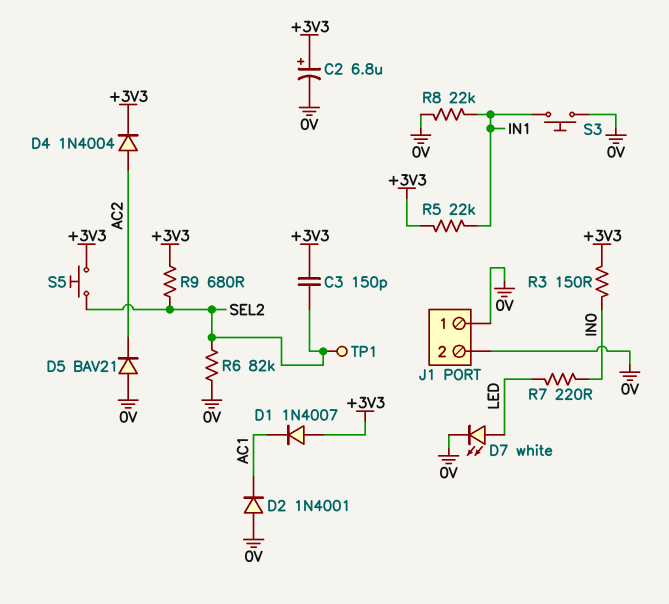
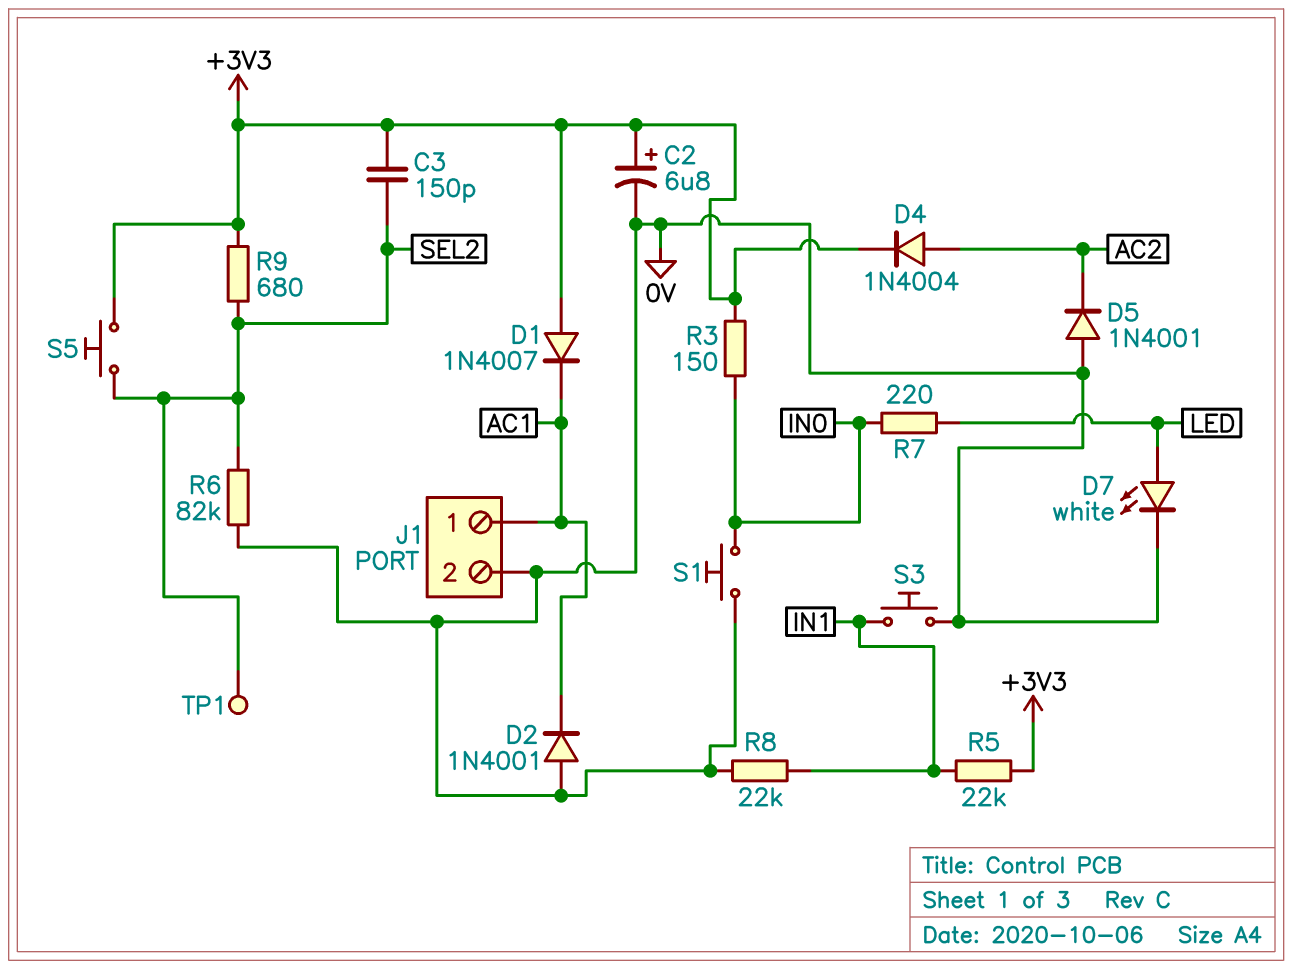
D5: diode BAV21 (A 0V, K AC2) -> diode 1N4001 (A 0V, K AC2)
J1 pin 1: 0V -> AC1
S1: none -> button (0V, IN0)

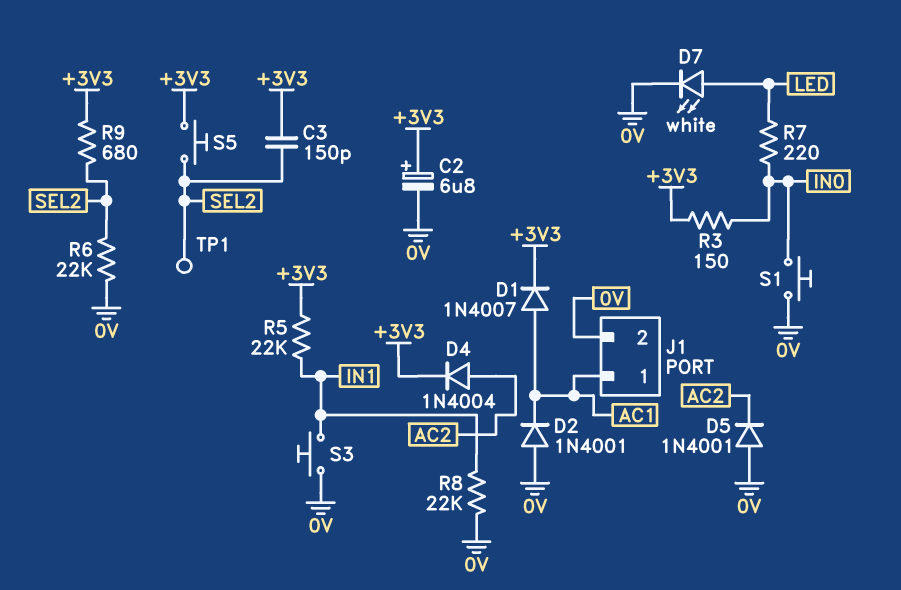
D1: diode 1N4007 (A +3V3, K AC1) -> diode 1N4007 (A AC1, K +3V3)
R6: 82k (0V, SEL2) -> 22k (0V, SEL2)

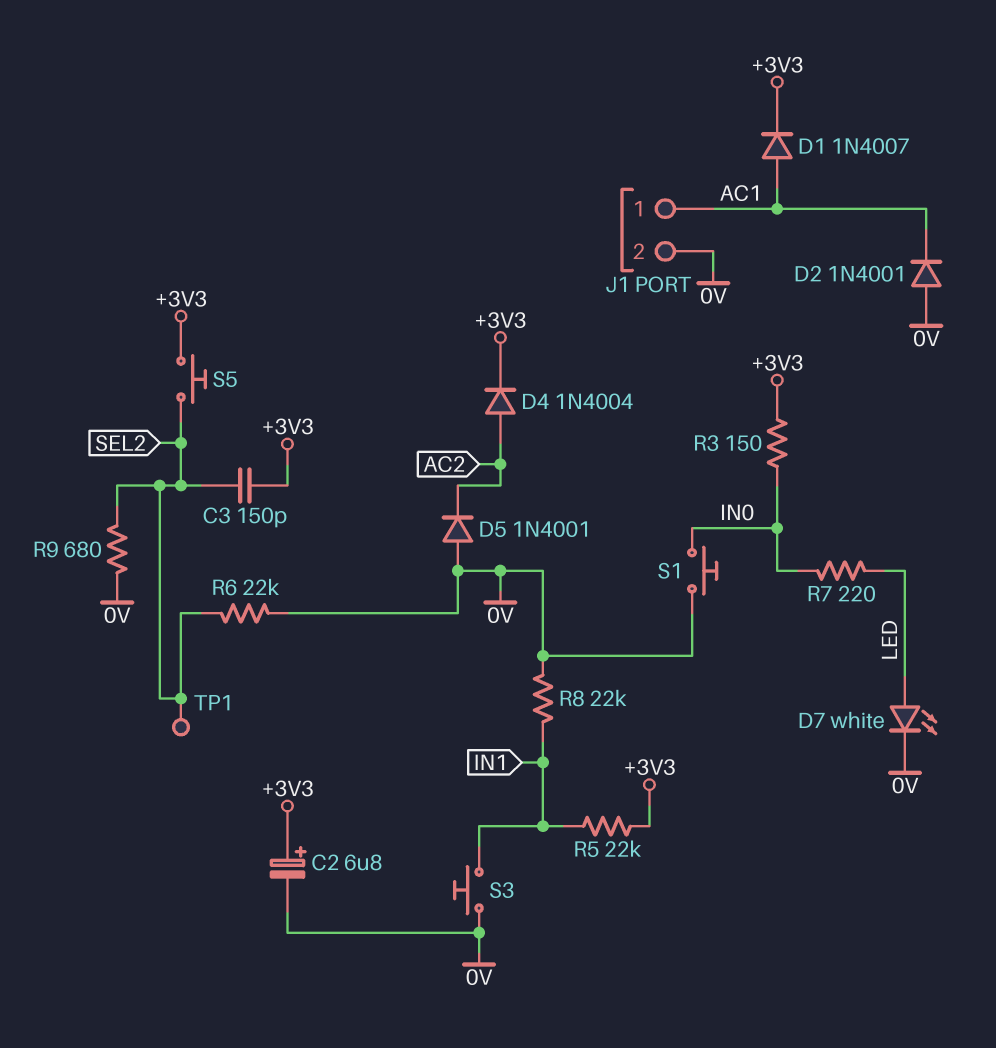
R9: 680 (+3V3, SEL2) -> 680 (0V, SEL2)

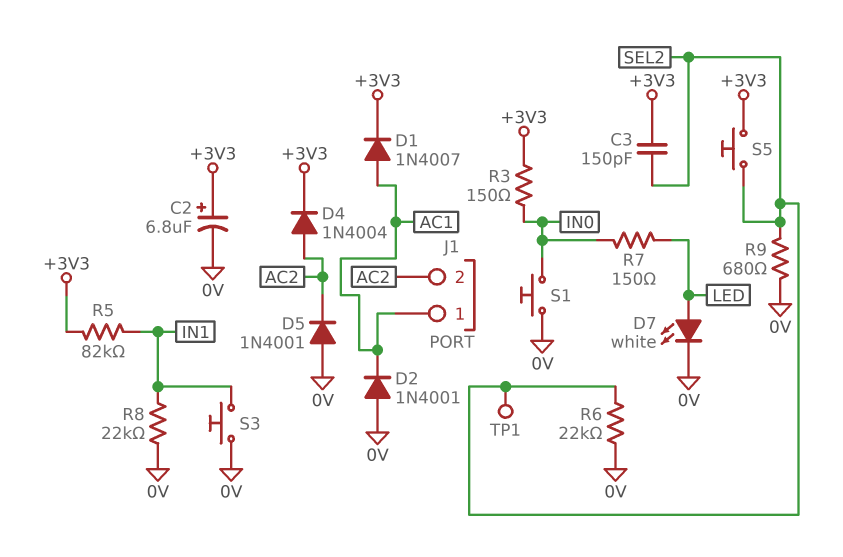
J1 pin 2: 0V -> AC2
R5: 22k (+3V3, IN1) -> 82k (+3V3, IN1)
R7: 220 (IN0, LED) -> 150 (IN0, LED)

